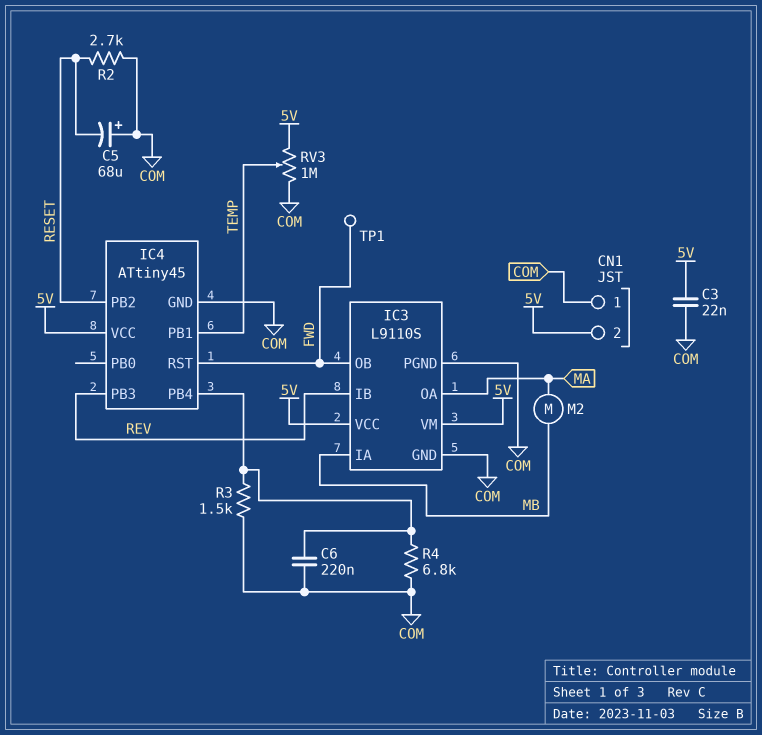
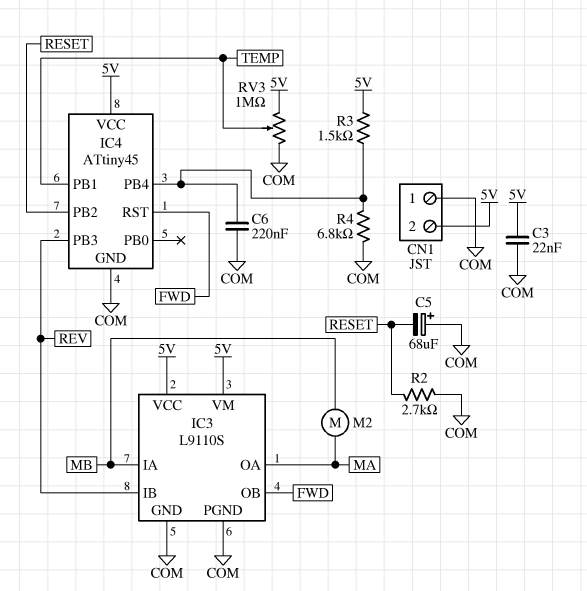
R3: 1.5k (COM, IC4/PB4) -> 1.5k (5V, IC4/PB4)
TP1: test point (FWD) -> none

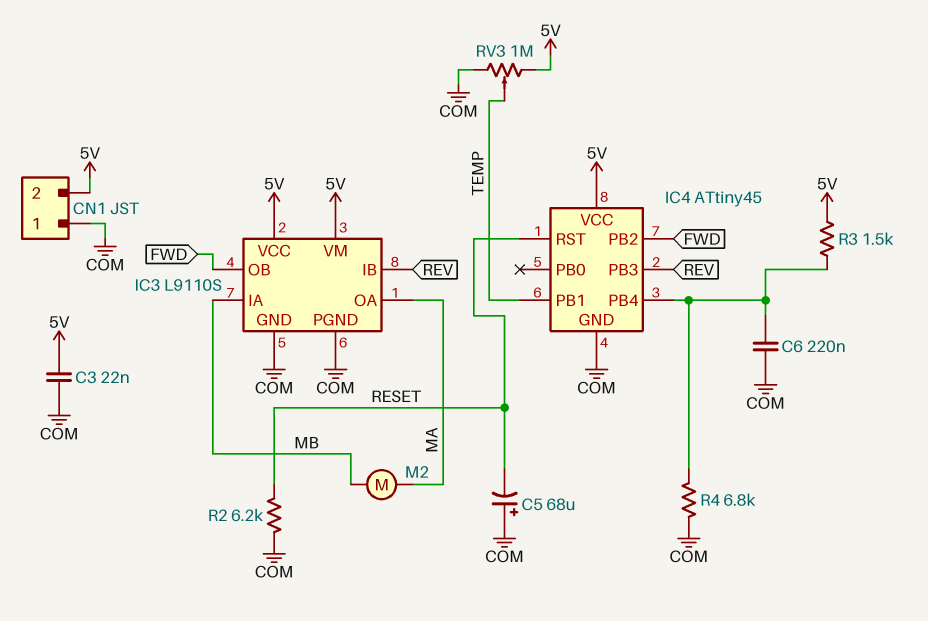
IC4 pin PB2: RESET -> FWD
IC4 pin RST: FWD -> RESET
R2: 2.7k (COM, RESET) -> 6.2k (COM, RESET)

